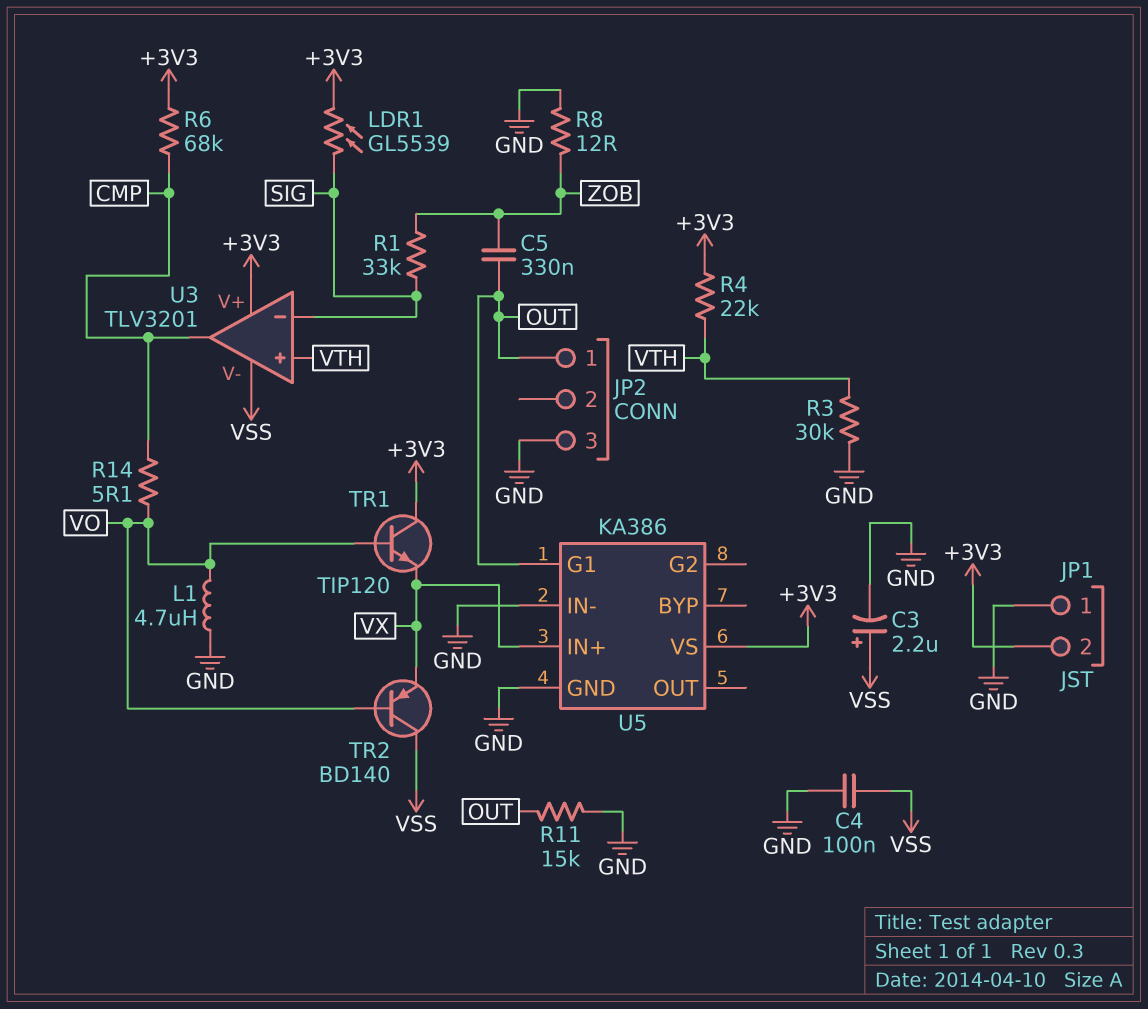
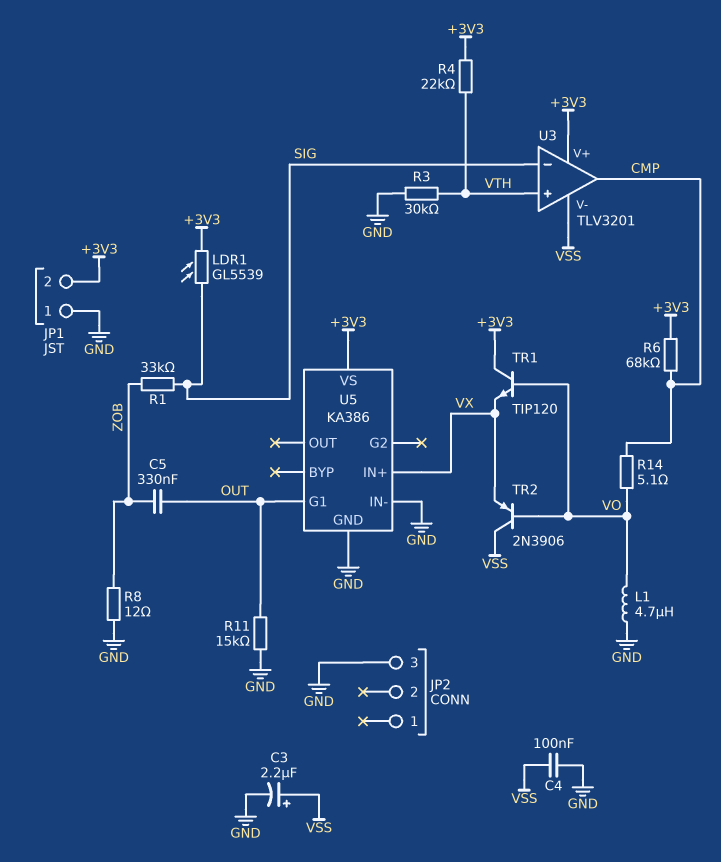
JP2 pin 1: OUT -> none
TR2: PNP BD140 (B VO, C VSS, E VX) -> PNP 2N3906 (B VO, C VSS, E VX)

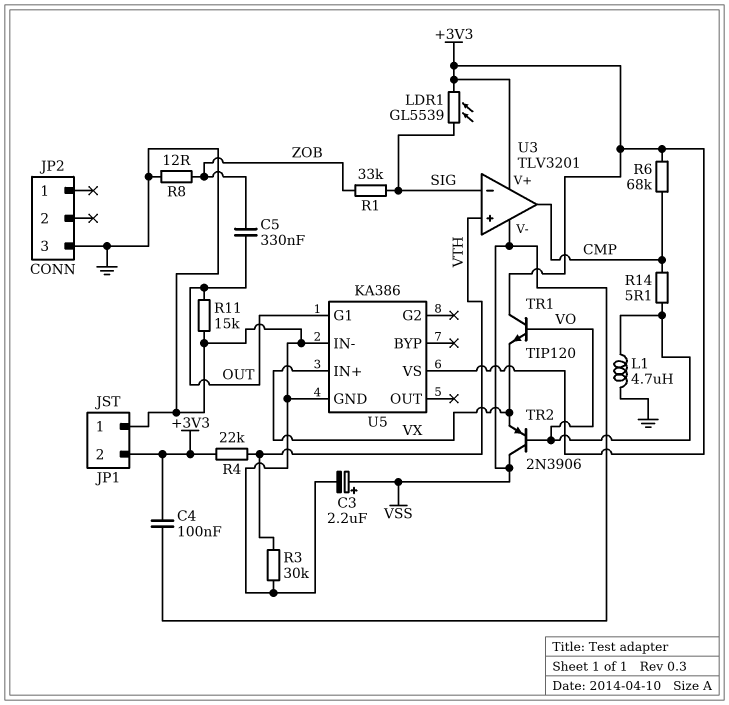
C4: 100nF (GND, VSS) -> 100nF (+3V3, VSS)

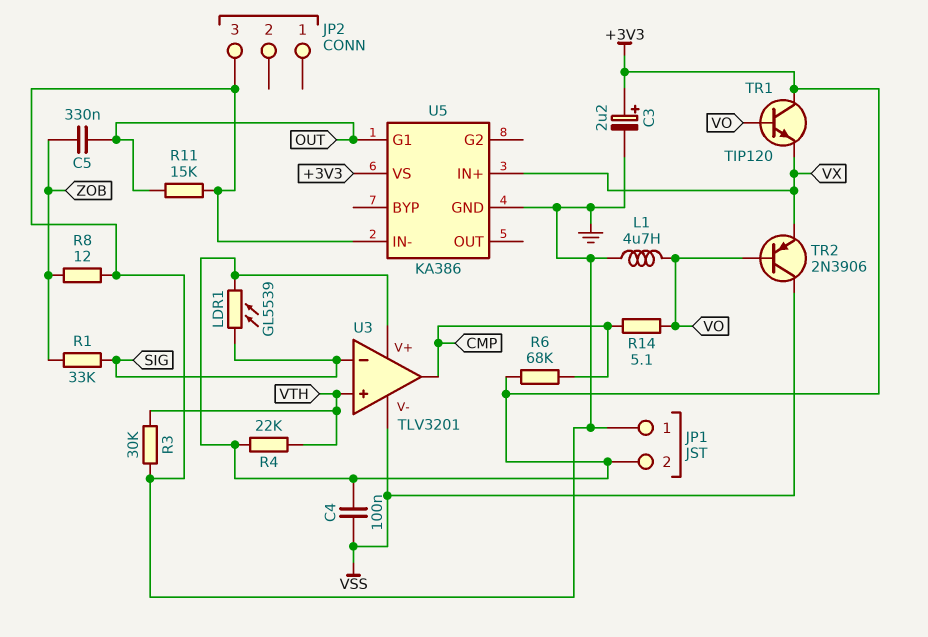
C3: 2.2uF (plus VSS, minus GND) -> 2.2uF (plus +3V3, minus GND)

